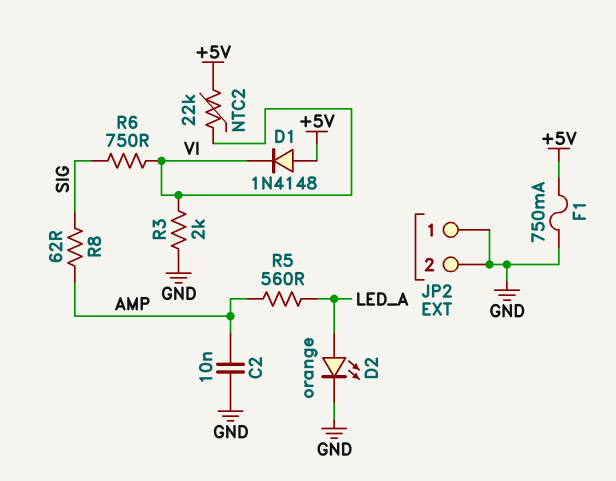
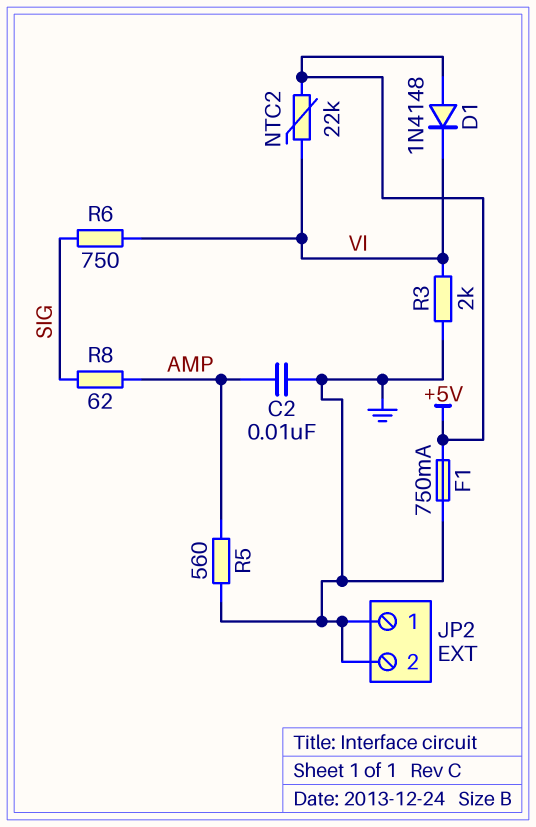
D2: LED orange (A LED_A, K GND) -> none
R5: 560 (AMP, LED_A) -> 560 (AMP, GND)

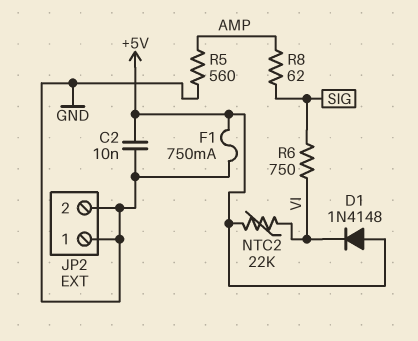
C2: 10nF (AMP, GND) -> 10nF (+5V, GND)
R3: 2k (GND, VI) -> none

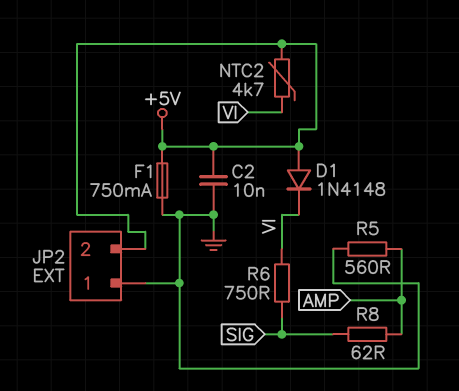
JP2 pin 2: GND -> +5V
NTC2: 22k (+5V, VI) -> 4.7k (+5V, VI)

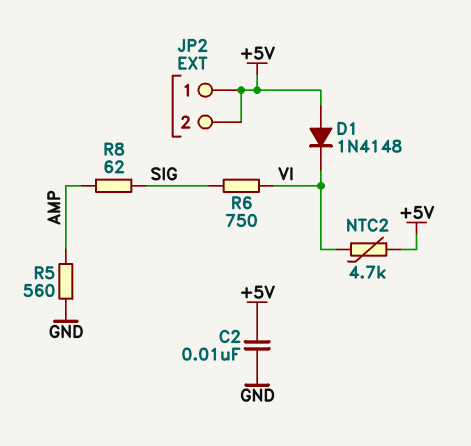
F1: 750mA (+5V, GND) -> none
JP2 pin 1: GND -> +5V

